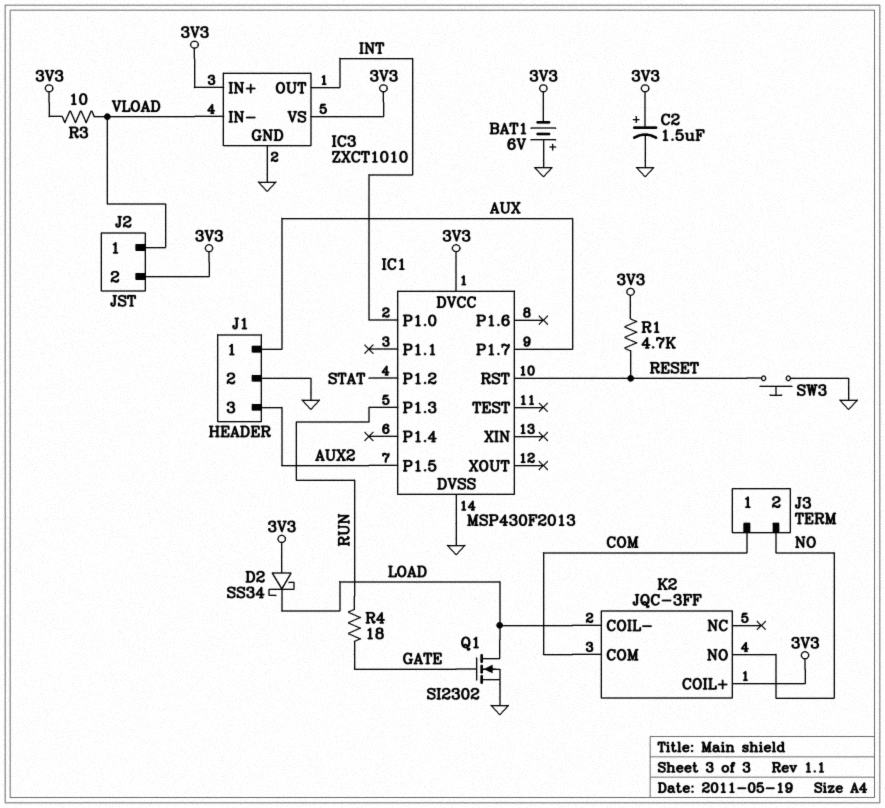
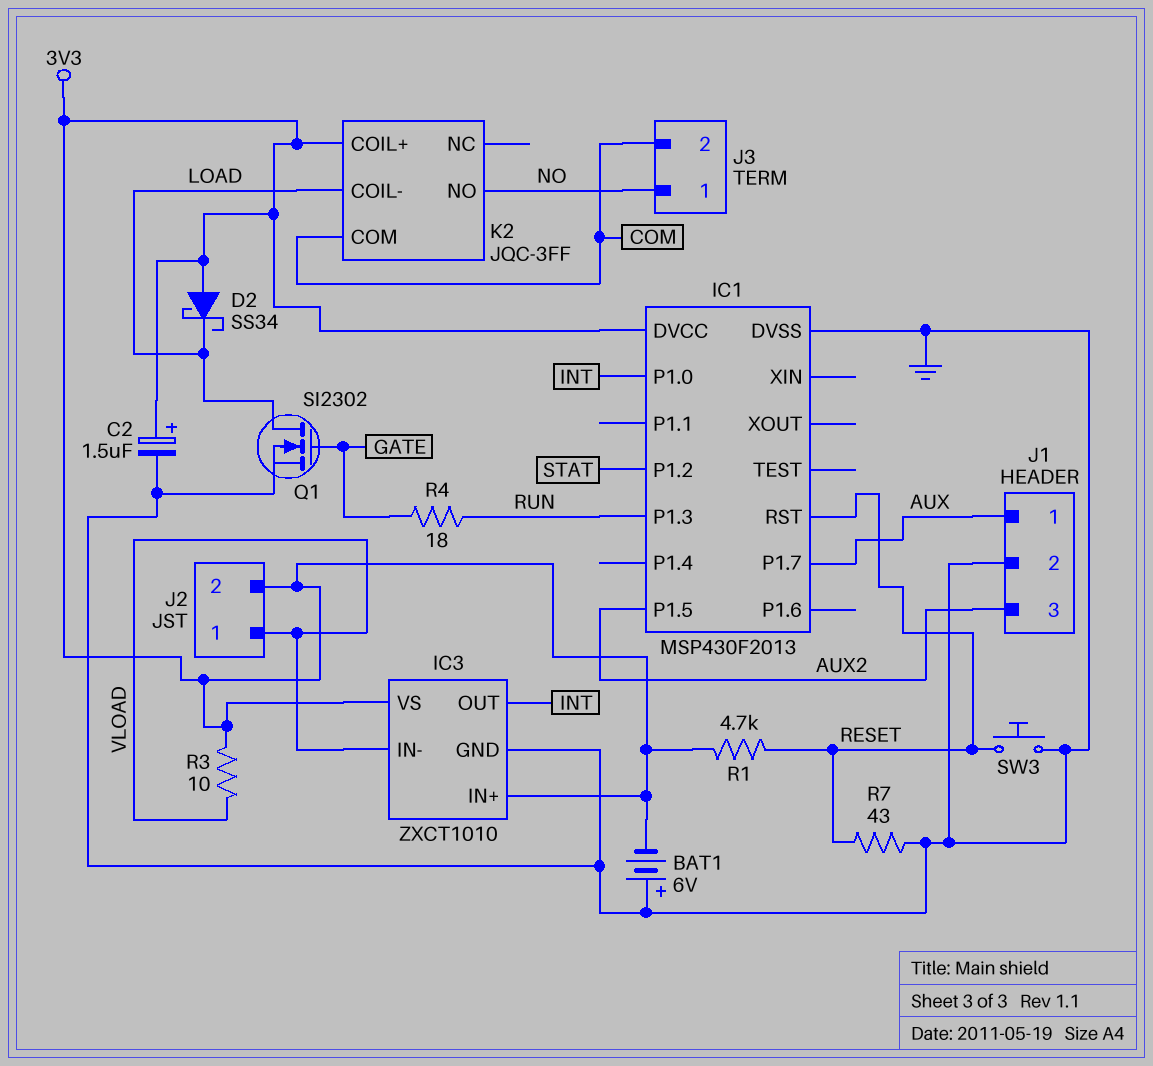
J3 pin 1: COM -> NO
J3 pin 2: NO -> COM
R7: none -> 43 (GND, RESET)

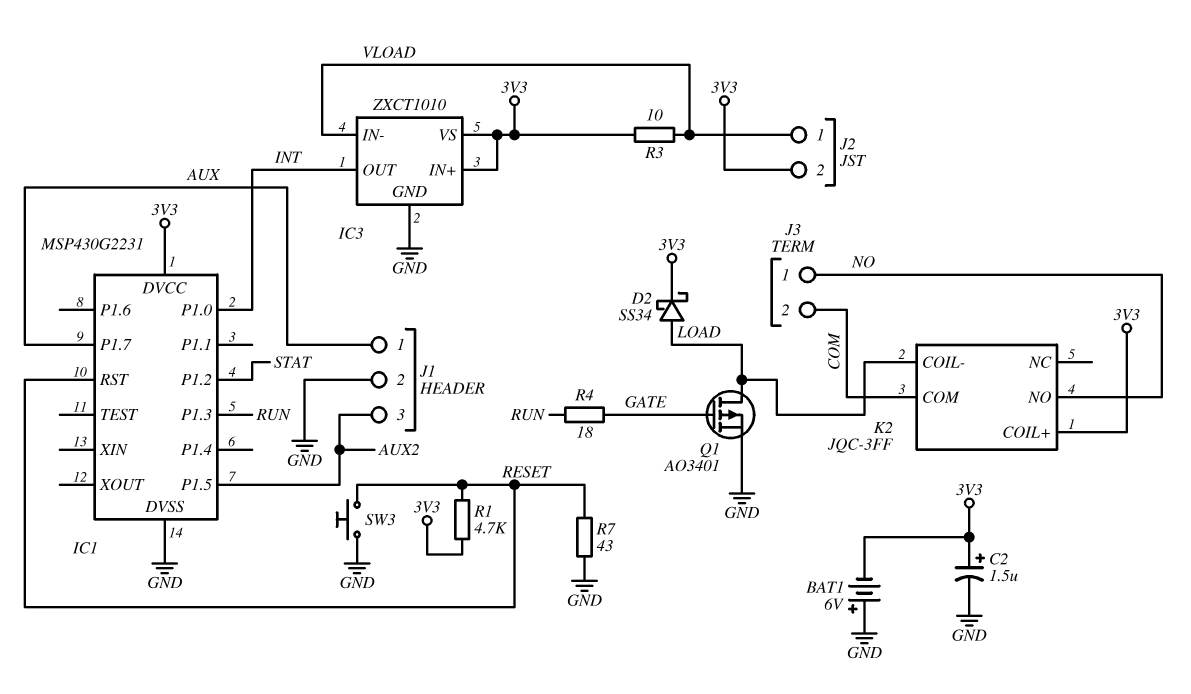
D2: schottky SS34 (A 3V3, K LOAD) -> schottky SS34 (A LOAD, K 3V3)
IC1: MSP430F2013 -> MSP430G2231
Q1: NMOS SI2302 (G GATE, D LOAD, S GND) -> PMOS AO3401 (G GATE, D LOAD, S GND)

